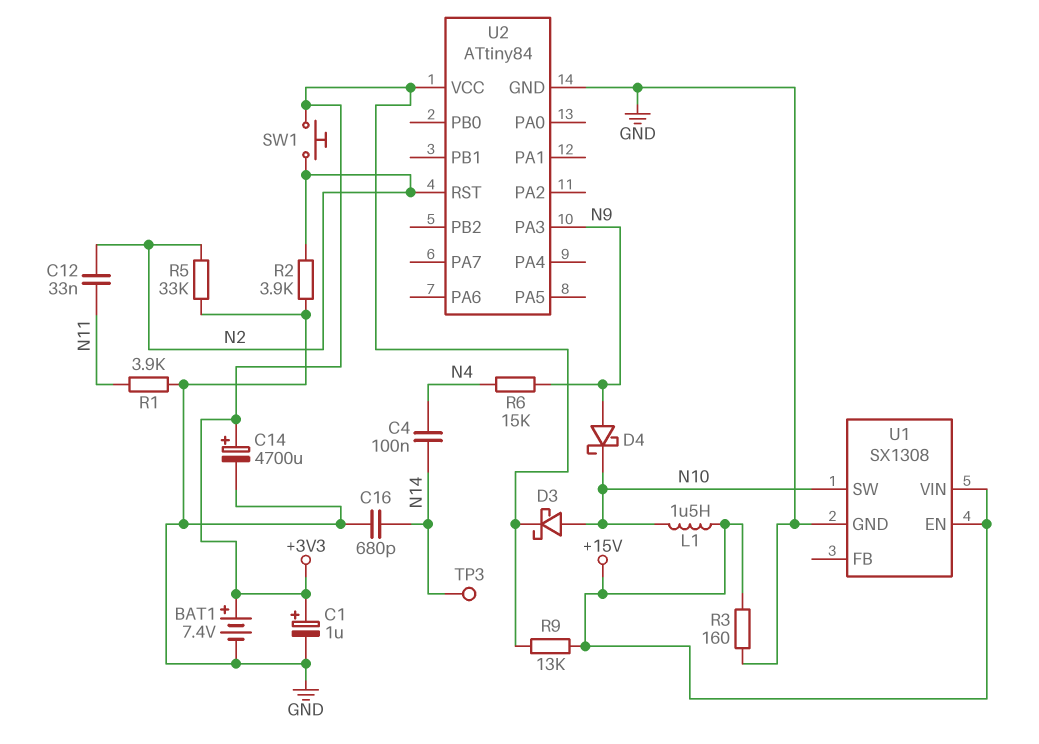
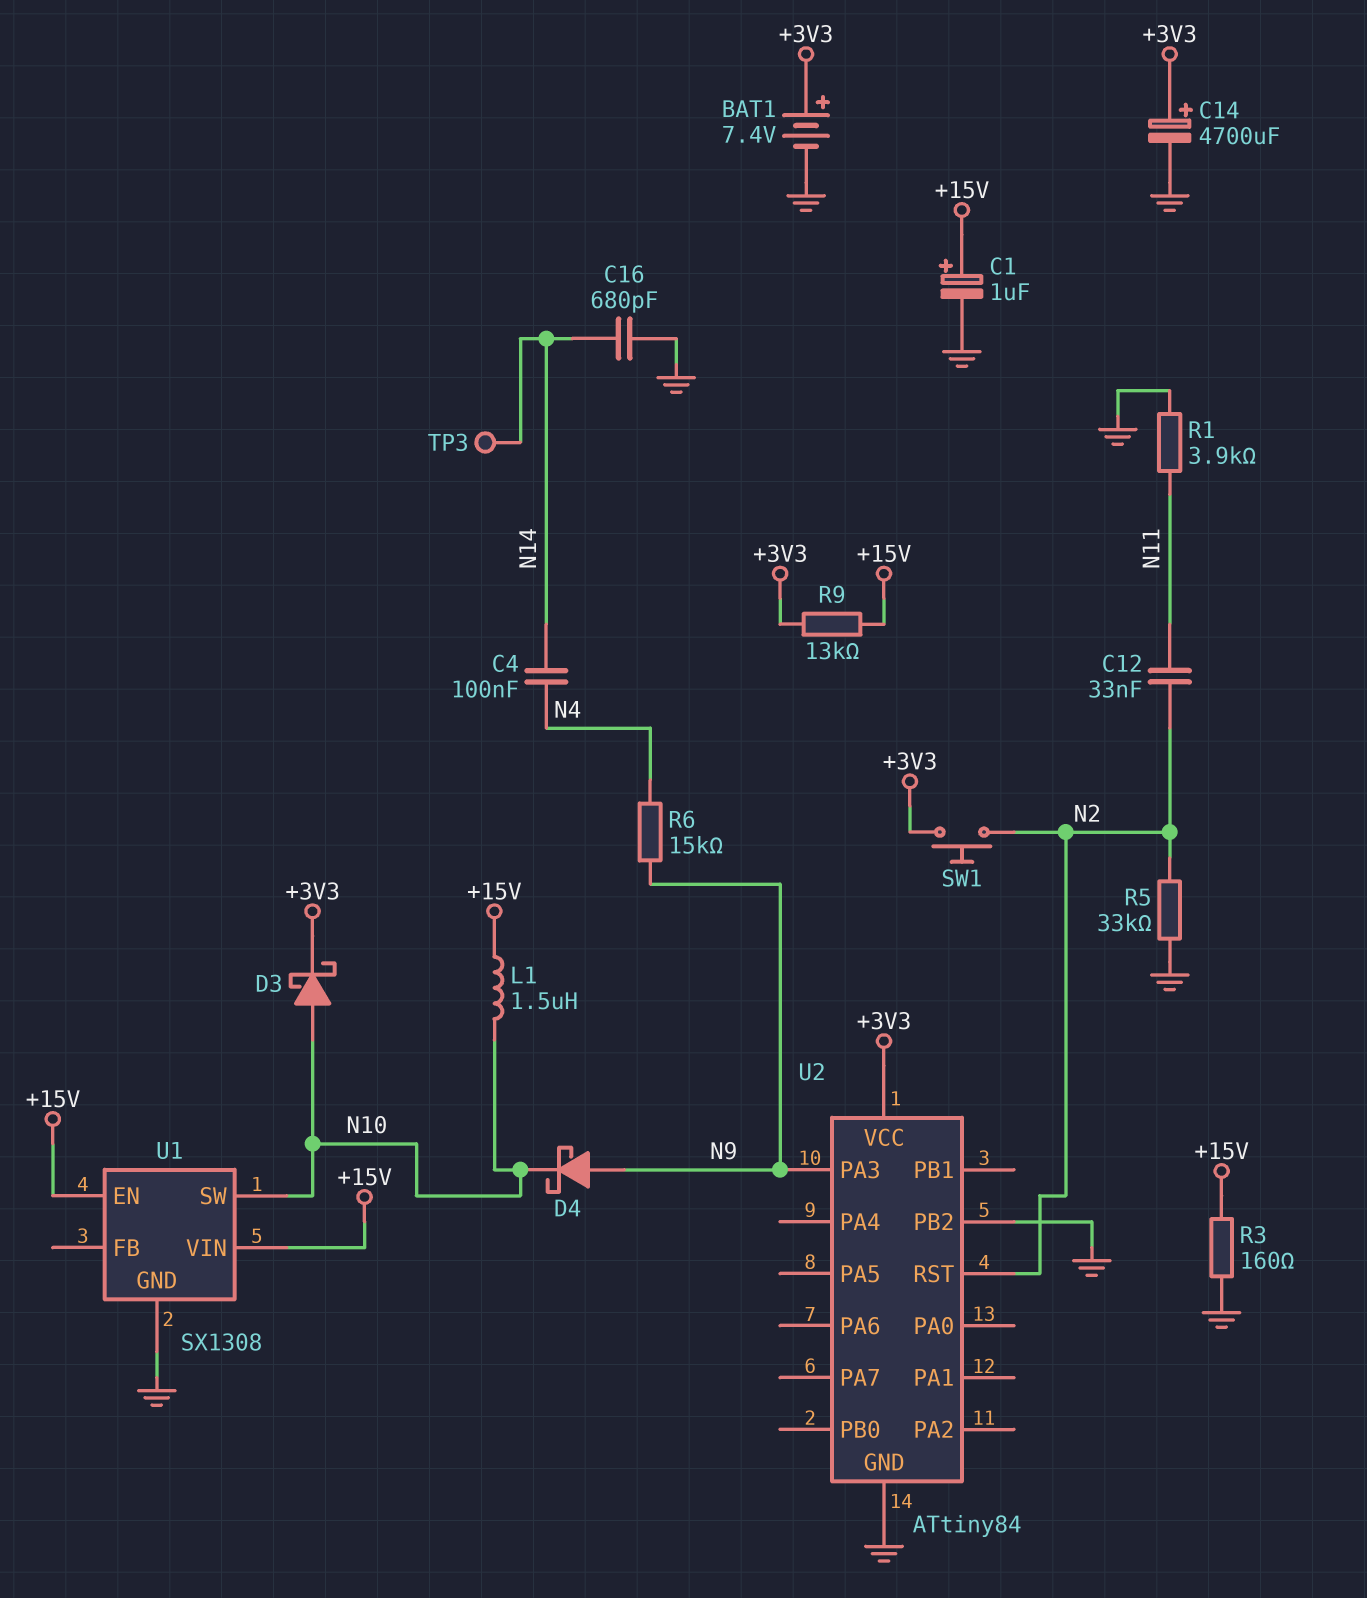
C1: 1uF (plus +3V3, minus GND) -> 1uF (plus +15V, minus GND)
R2: 3.9k (GND, N2) -> none
U2 pin PB2: none -> GND

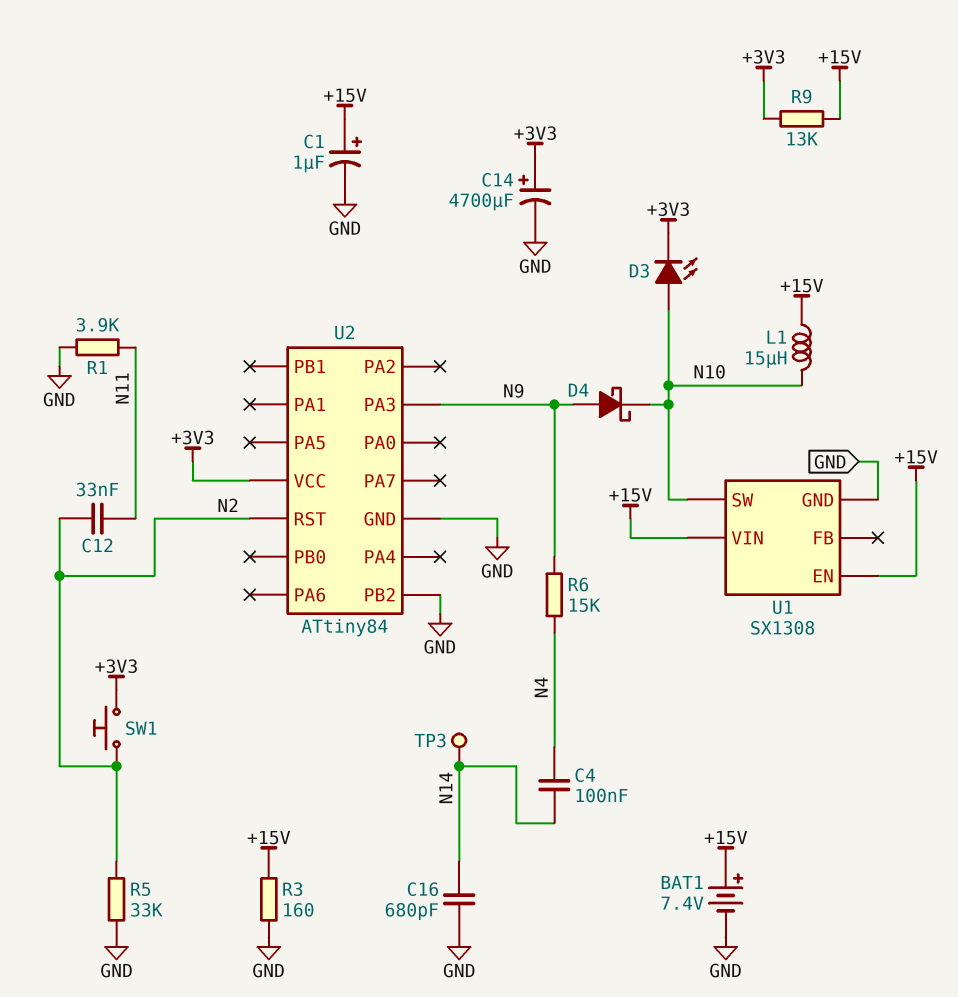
BAT1: 7.4V (plus +3V3, minus GND) -> 7.4V (plus +15V, minus GND)
D3: schottky (A N10, K +3V3) -> LED (A N10, K +3V3)
L1: 1.5uH (+15V, N10) -> 15uH (+15V, N10)

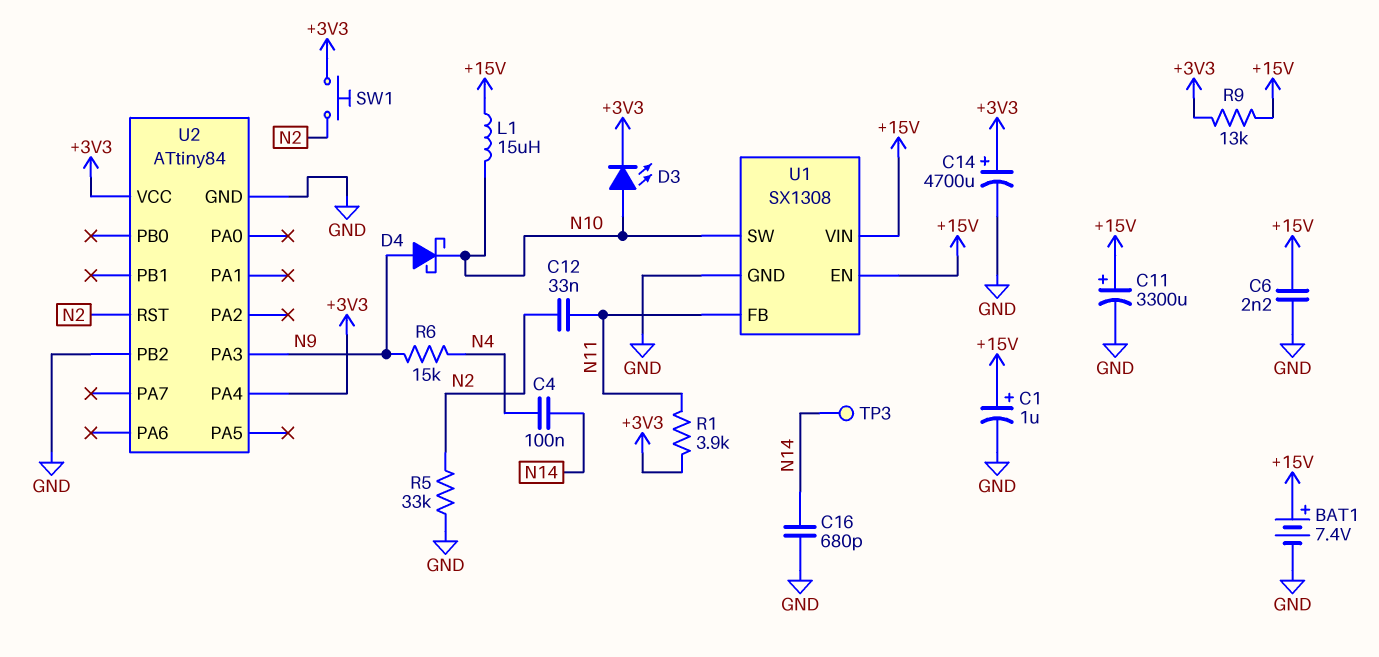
C6: none -> 2.2nF (+15V, GND)
C11: none -> 3300uF (plus +15V, minus GND)
R1: 3.9k (GND, N11) -> 3.9k (+3V3, N11)
R3: 160 (+15V, GND) -> none
U1 pin FB: none -> N11
U2 pin PA4: none -> +3V3

